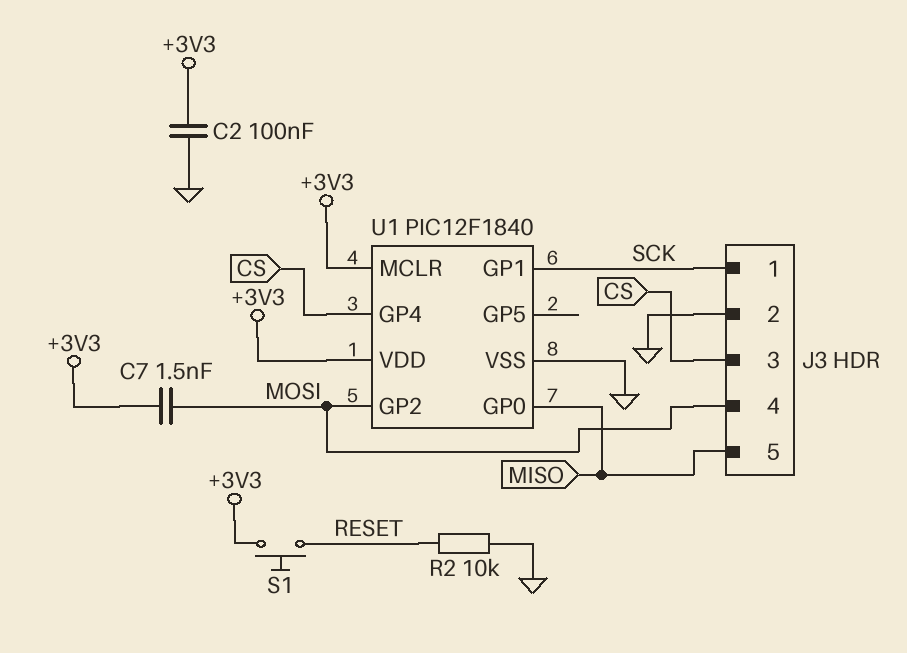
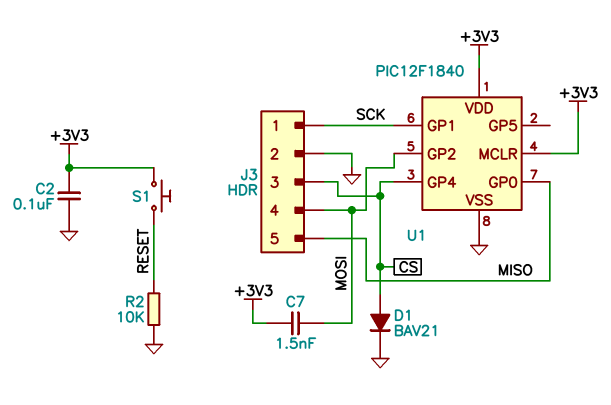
D1: none -> diode BAV21 (A CS, K GND)

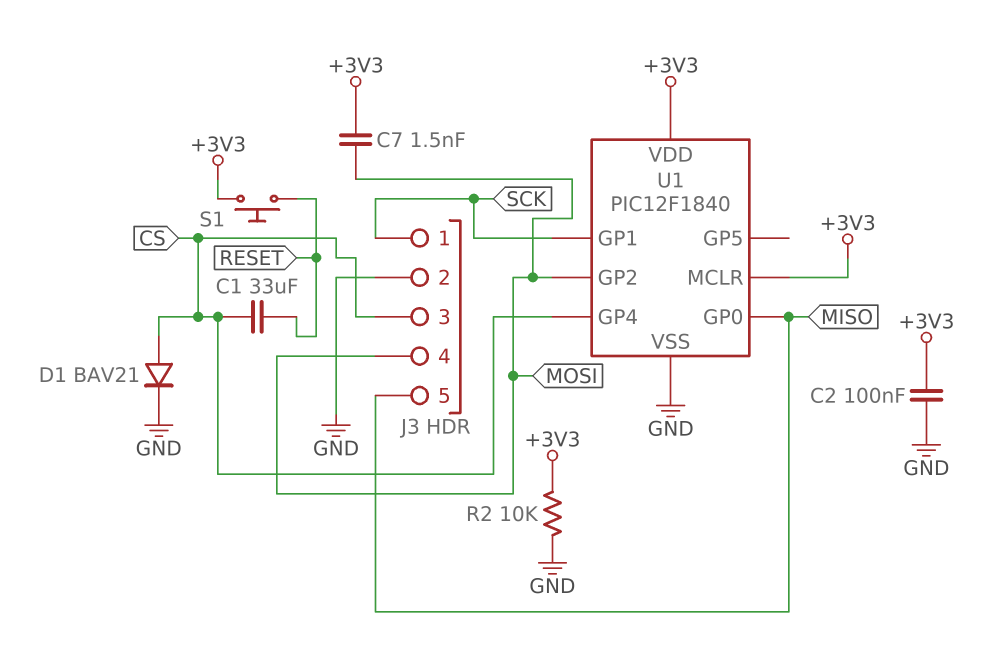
C1: none -> 33uF (CS, RESET)
R2: 10k (GND, RESET) -> 10k (+3V3, GND)

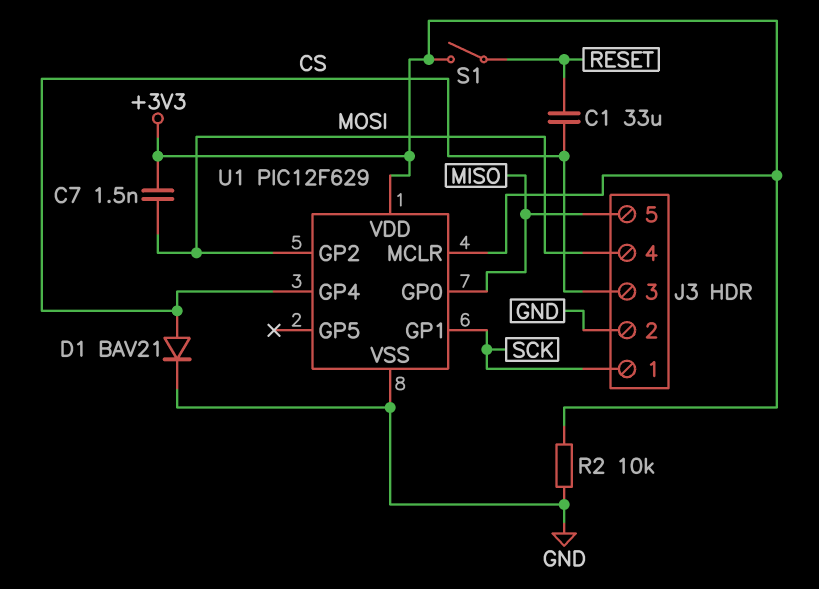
C2: 100nF (+3V3, GND) -> none
S1: button (+3V3, RESET) -> switch (+3V3, RESET)
U1: PIC12F1840 -> PIC12F629

